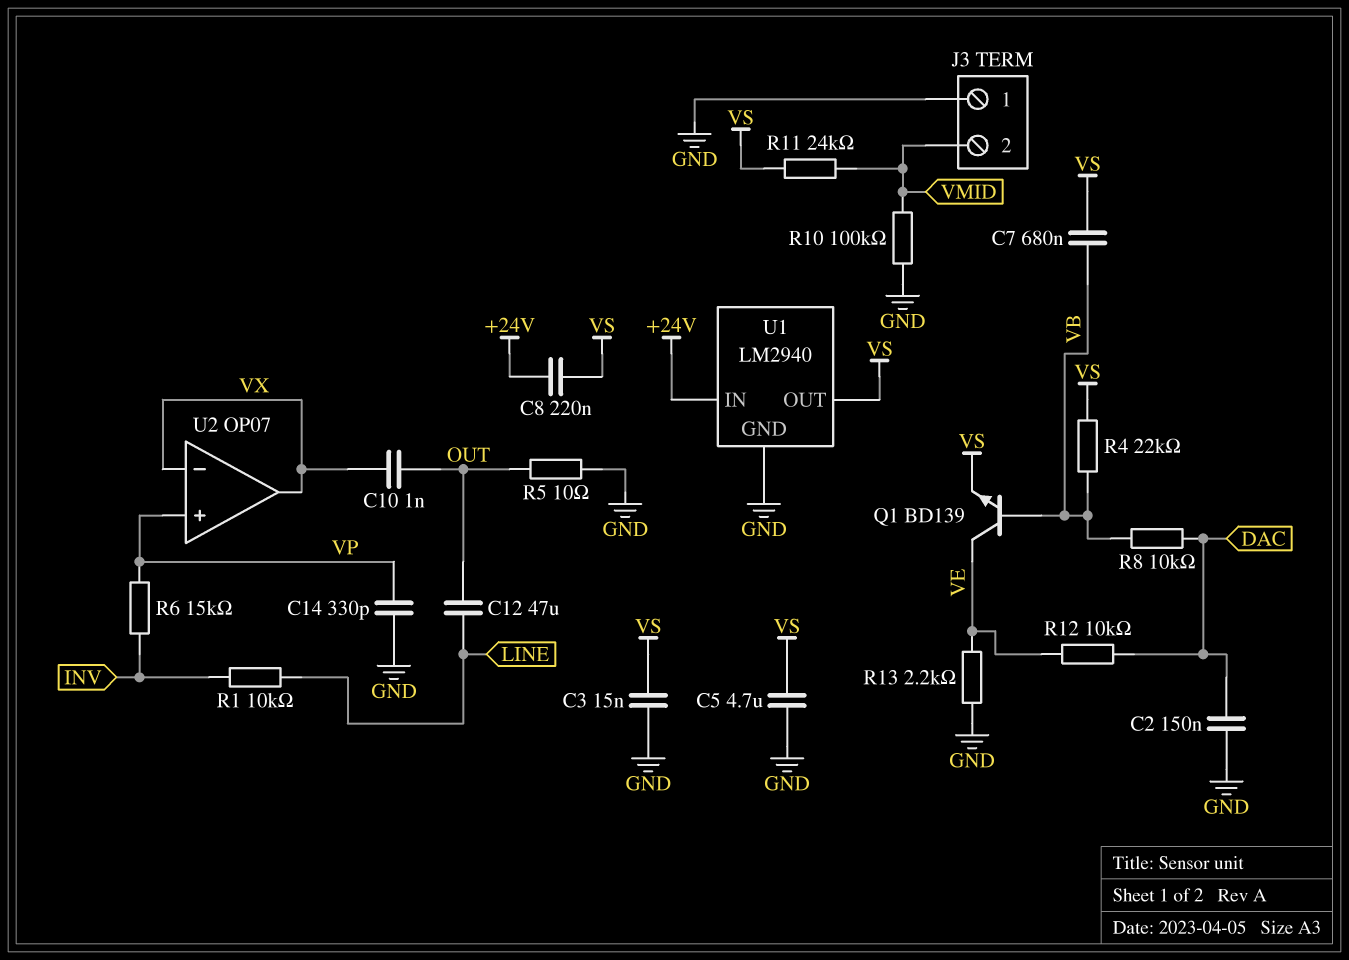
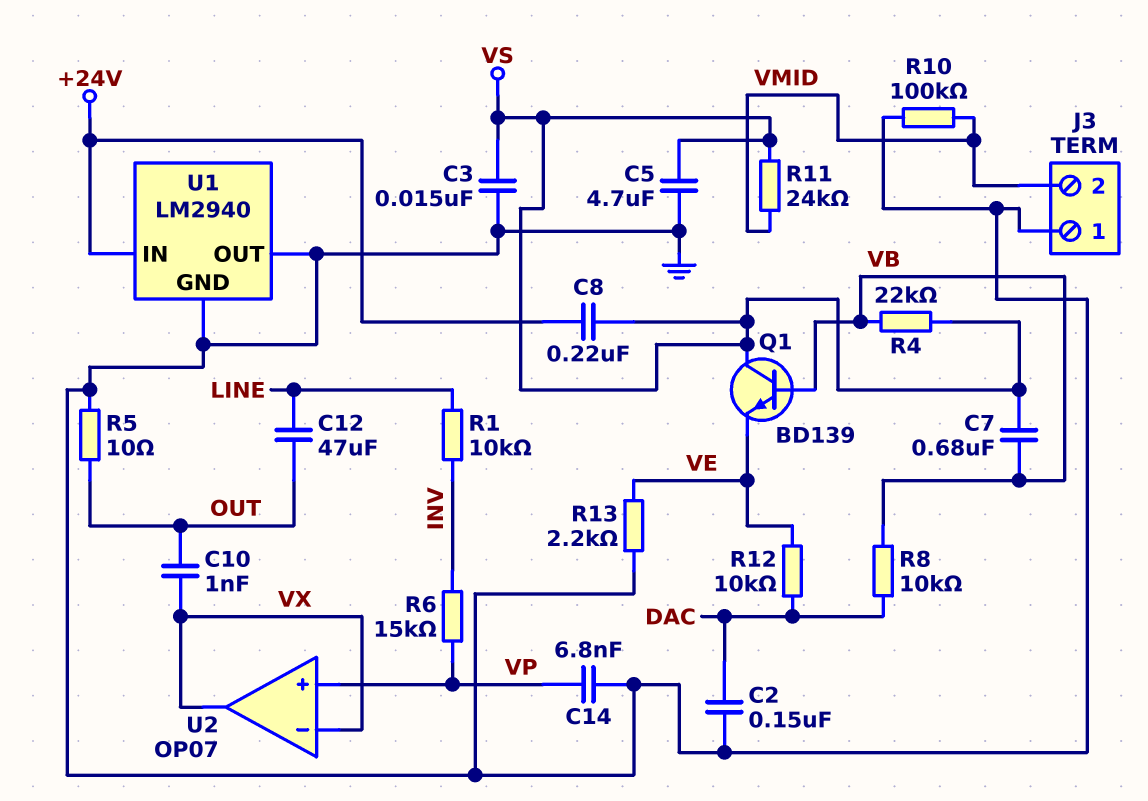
C14: 330pF (GND, VP) -> 6.8nF (GND, VP)
Q1: NPN BD139 (B VB, C VE, E VS) -> NPN BD139 (B VB, C VS, E VE)
U1 pin OUT: VS -> GND

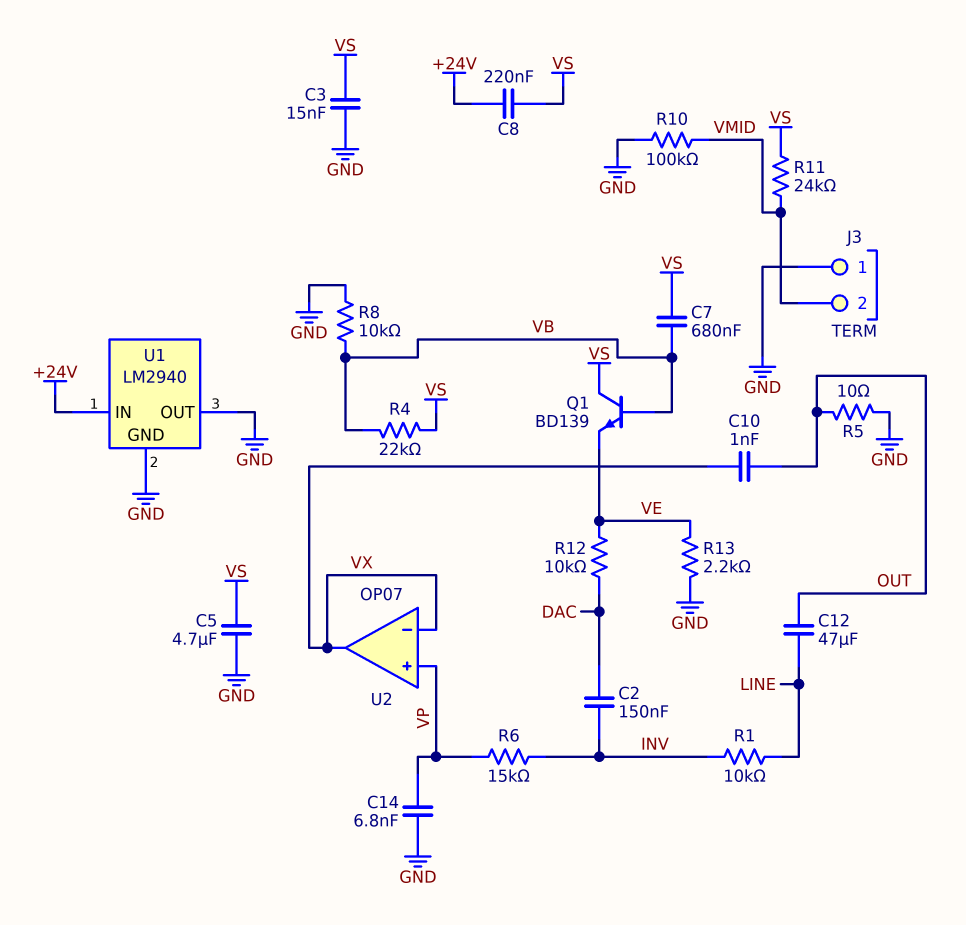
C2: 150nF (DAC, GND) -> 150nF (DAC, INV)
R8: 10k (DAC, VB) -> 10k (GND, VB)

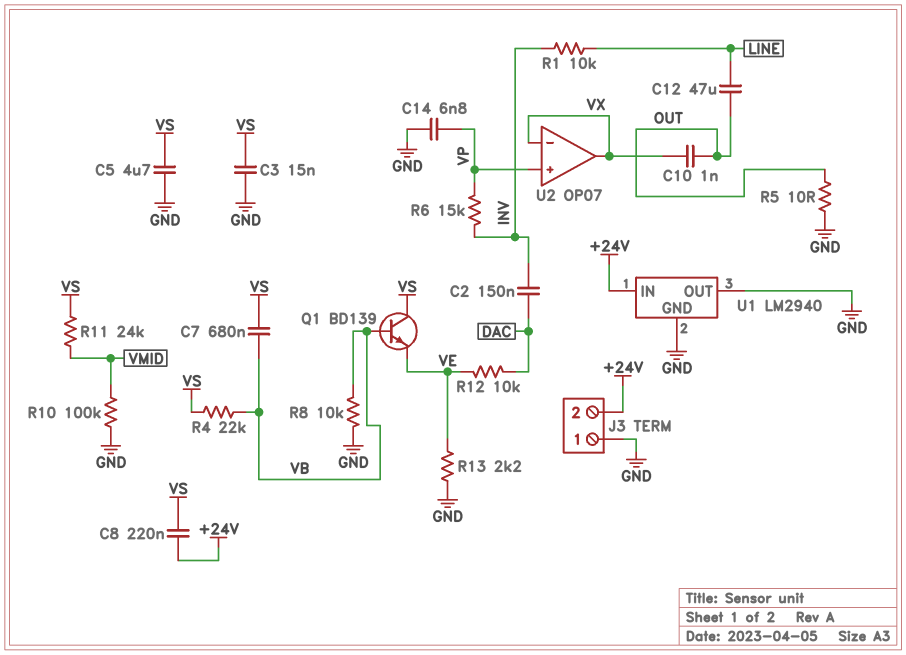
J3 pin 2: VMID -> +24V

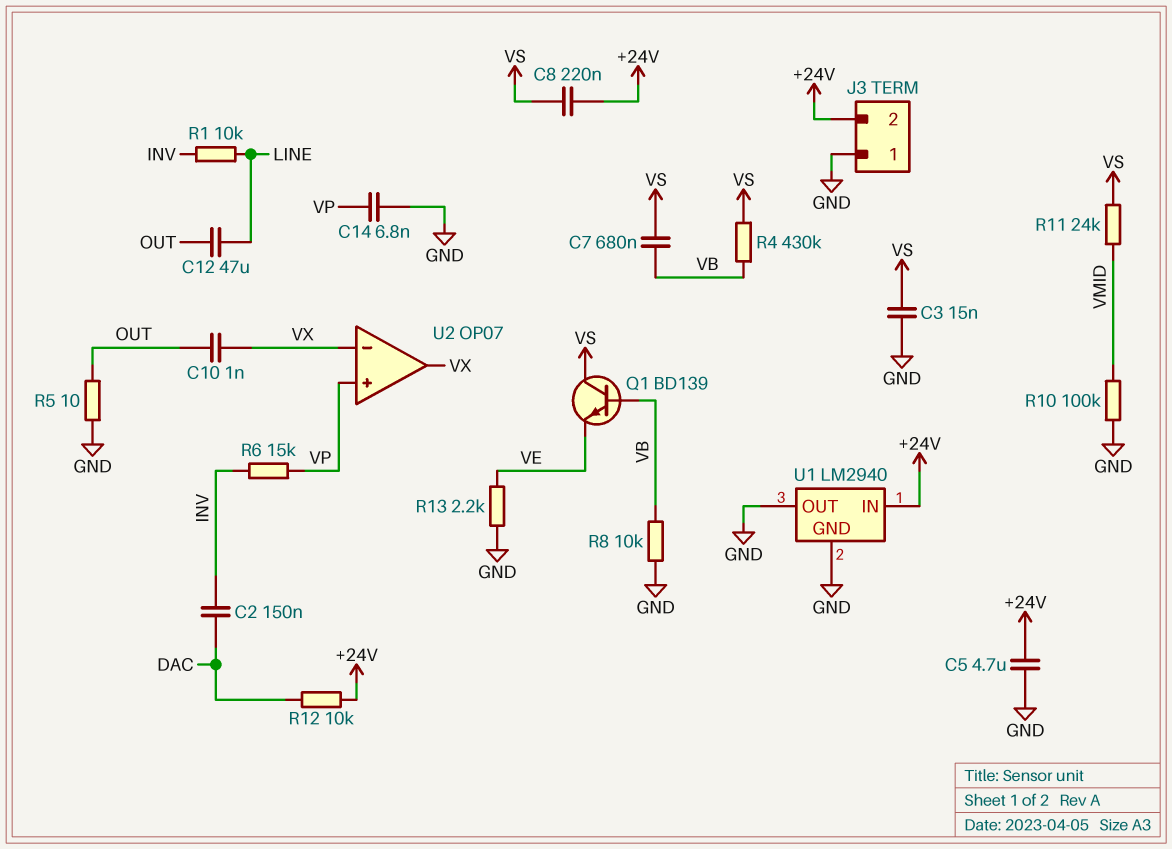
C5: 4.7uF (GND, VS) -> 4.7uF (+24V, GND)
R4: 22k (VB, VS) -> 430k (VB, VS)
R12: 10k (DAC, VE) -> 10k (+24V, DAC)

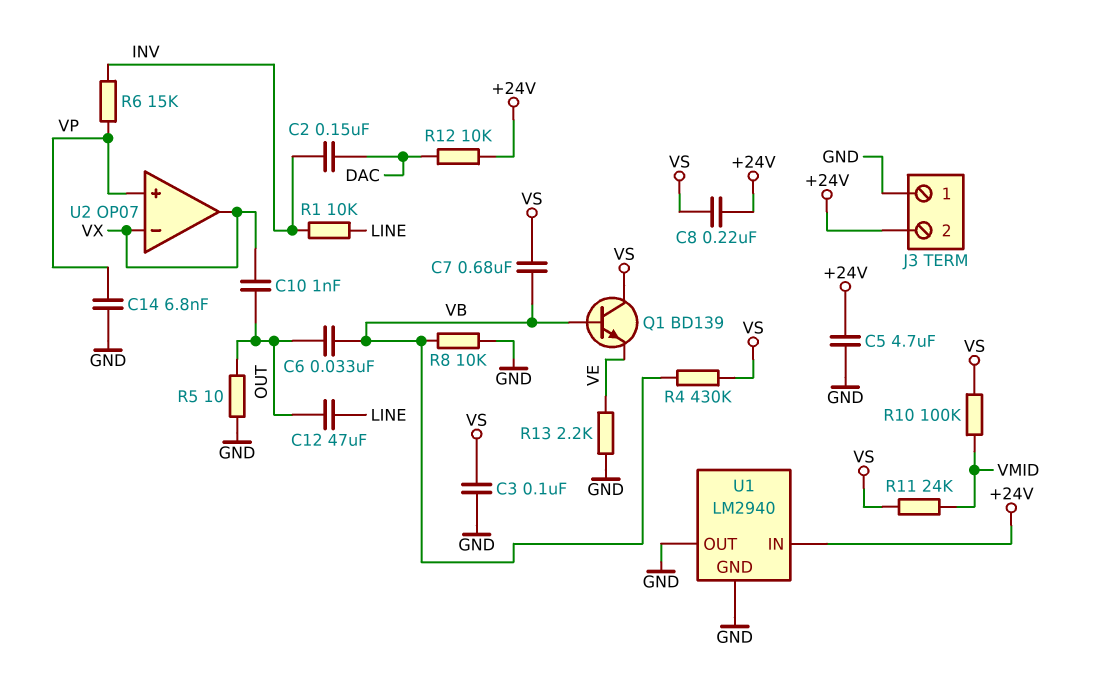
C3: 15nF (GND, VS) -> 100nF (GND, VS)
C6: none -> 33nF (OUT, VB)
R10: 100k (GND, VMID) -> 100k (VMID, VS)

